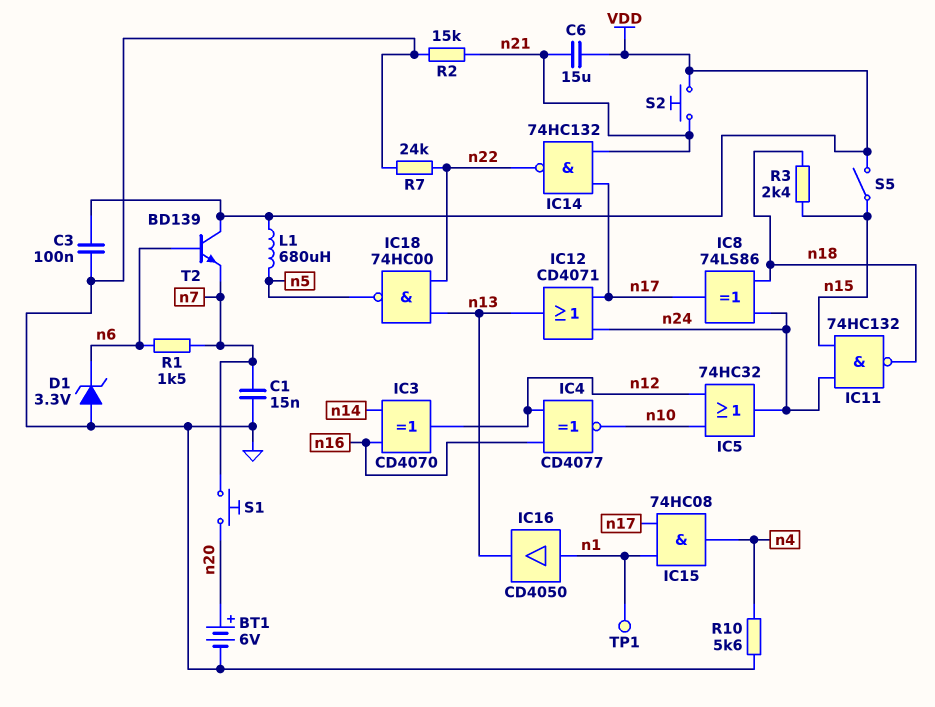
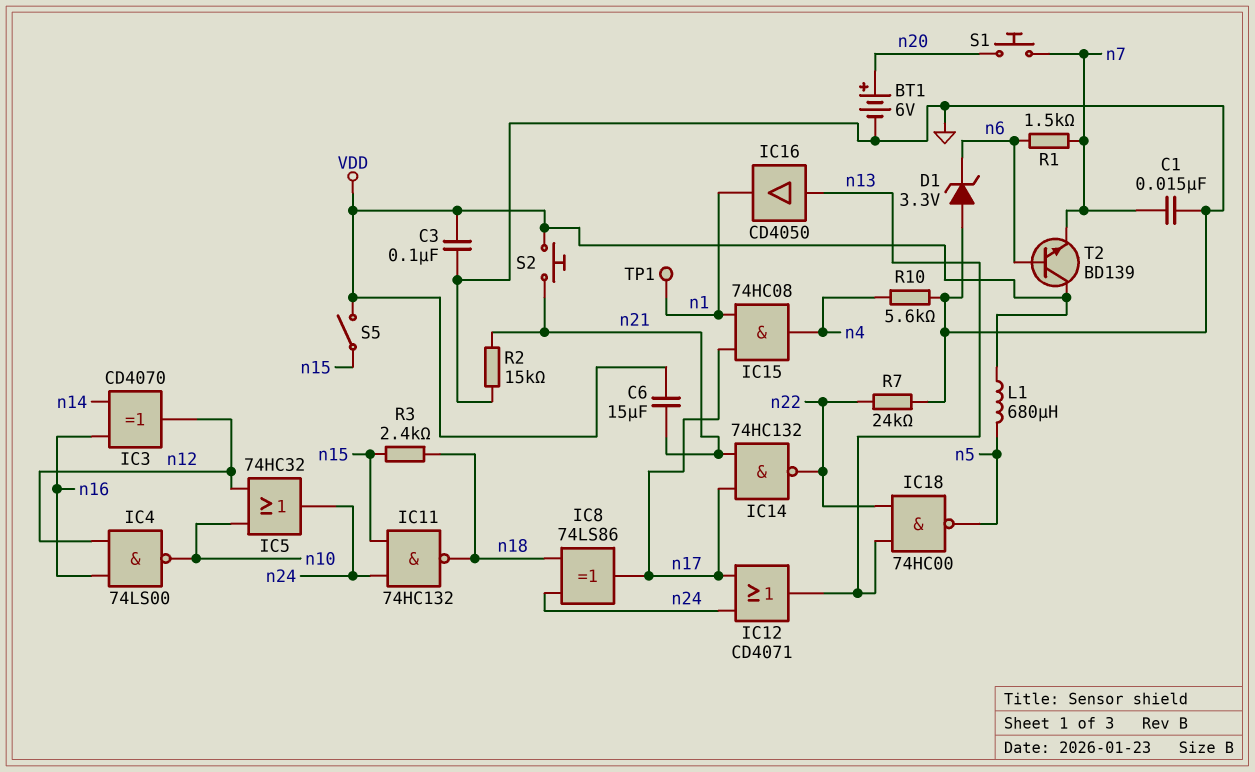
IC4: XNOR CD4077 (in n12, in n16, out n10) -> NAND 74LS00 (in n12, in n16, out n10)
IC16: buffer CD4050 (in n1, out n13) -> buffer CD4050 (in n13, out n1)

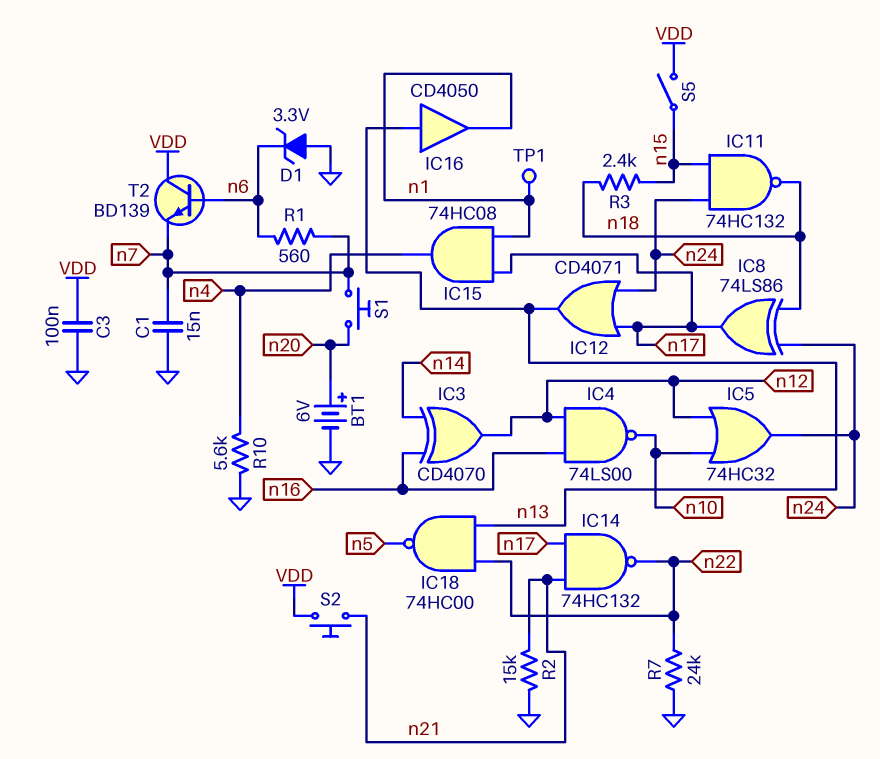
C6: 15uF (VDD, n21) -> none
L1: 680uH (VDD, n5) -> none
R1: 1.5k (n6, n7) -> 560 (n6, n7)

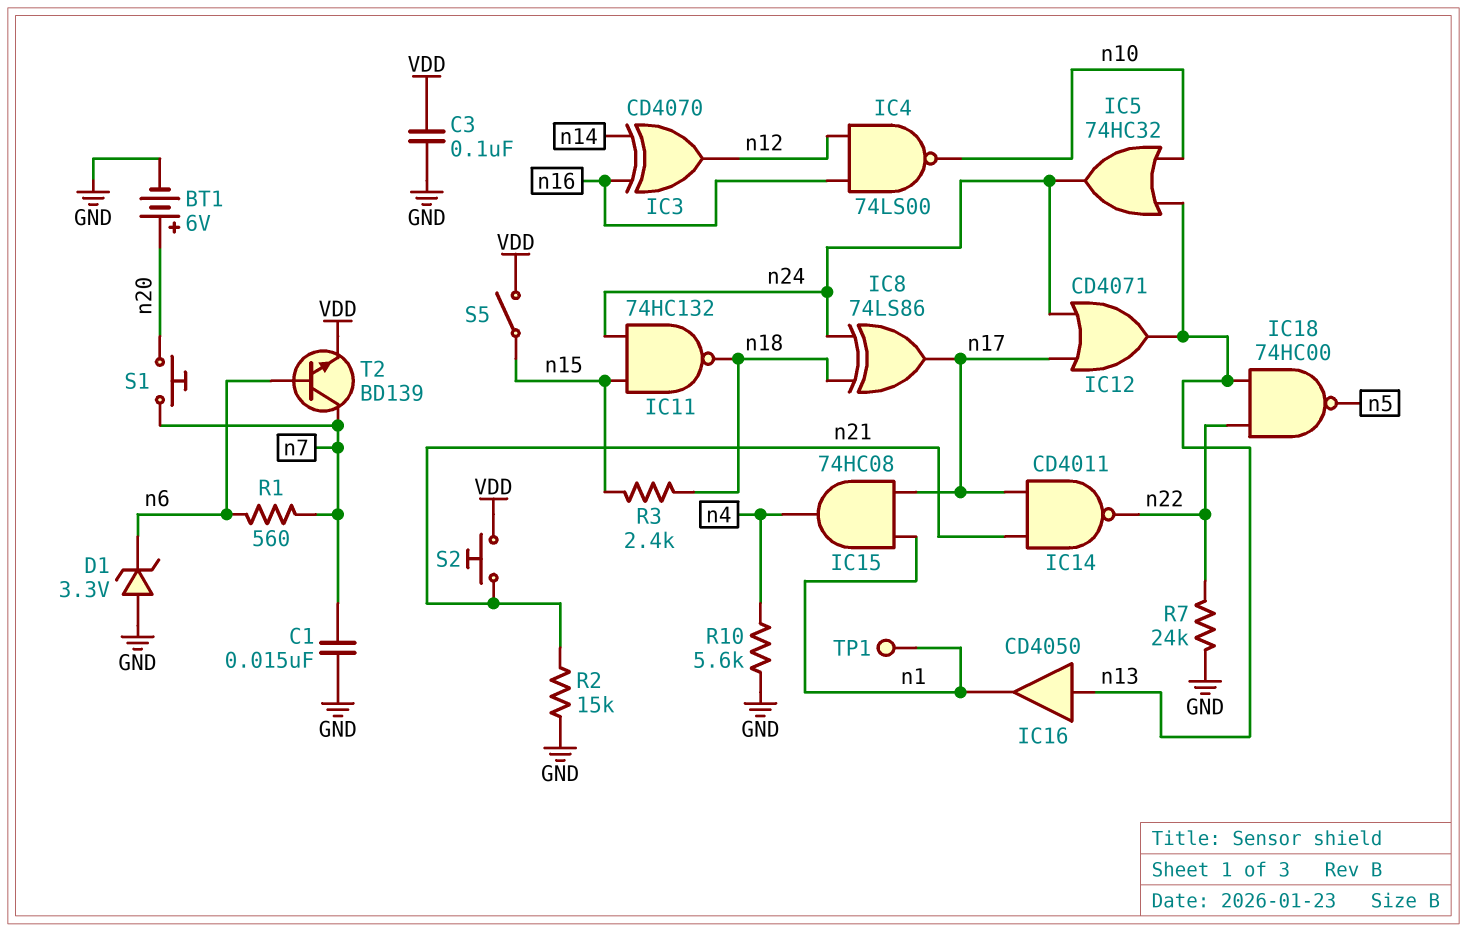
IC5: OR 74HC32 (in n10, in n12, out n24) -> OR 74HC32 (in n10, in n13, out n24)
IC14: NAND 74HC132 (in n17, in n21, out n22) -> NAND CD4011 (in n17, in n21, out n22)
T2: NPN BD139 (B n6, C VDD, E n7) -> NPN BD139 (B n6, C n7, E VDD)

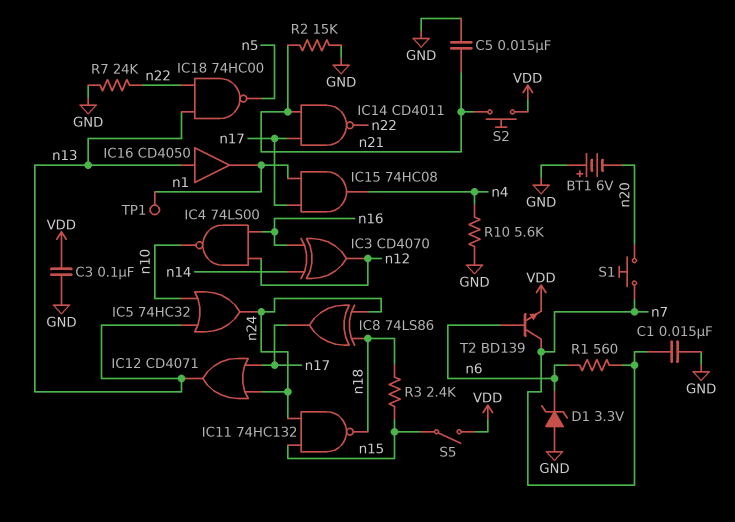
BT1: 6V (plus n20, minus GND) -> 6V (plus GND, minus n20)
C5: none -> 15nF (GND, n21)

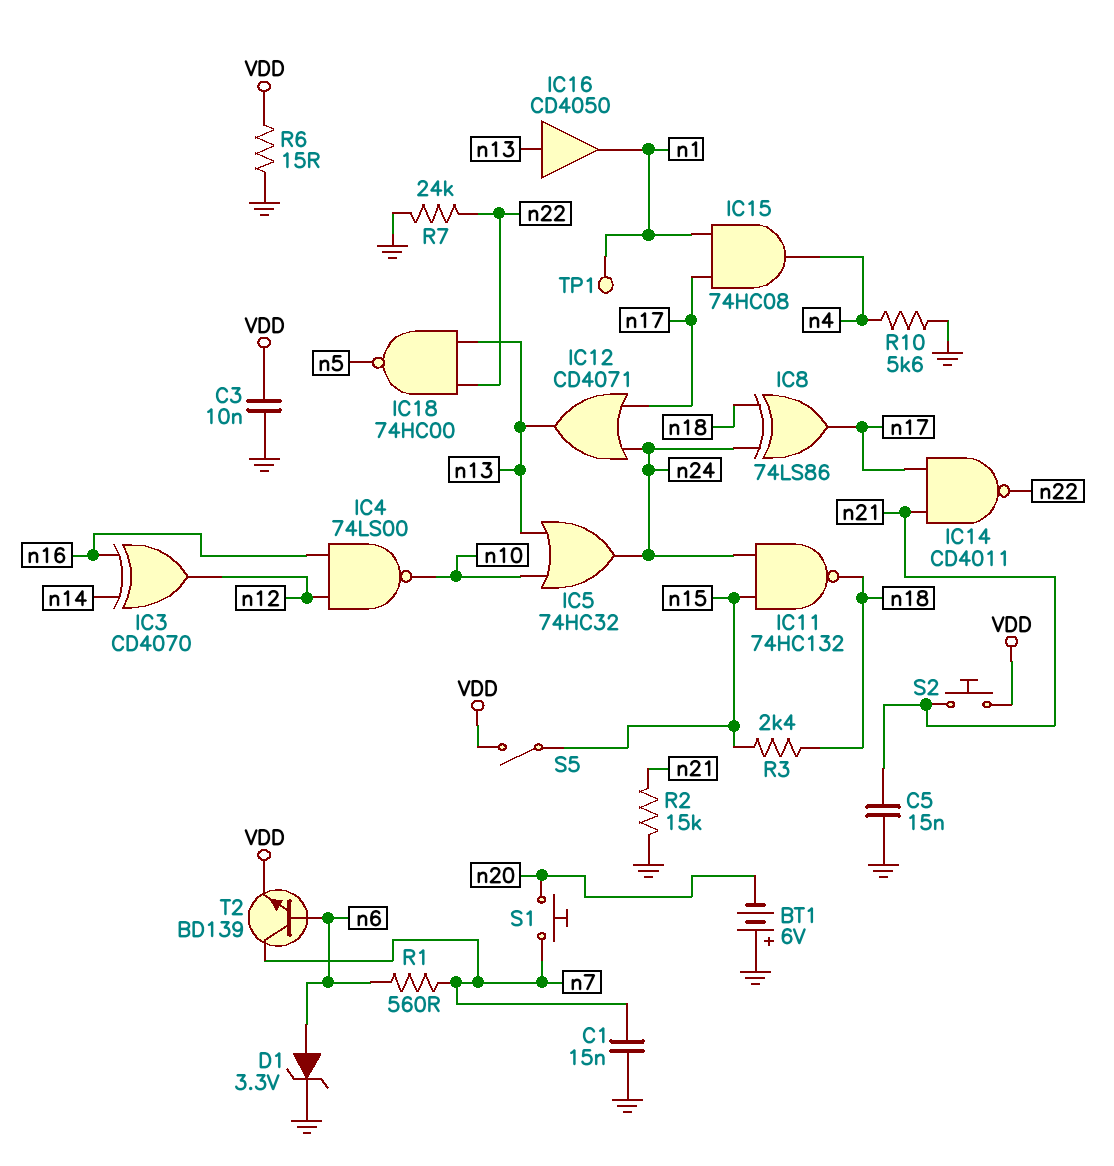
C3: 100nF (GND, VDD) -> 10nF (GND, VDD)
D1: zener 3.3V (A GND, K n6) -> zener 3.3V (A n6, K GND)
R6: none -> 15 (GND, VDD)

